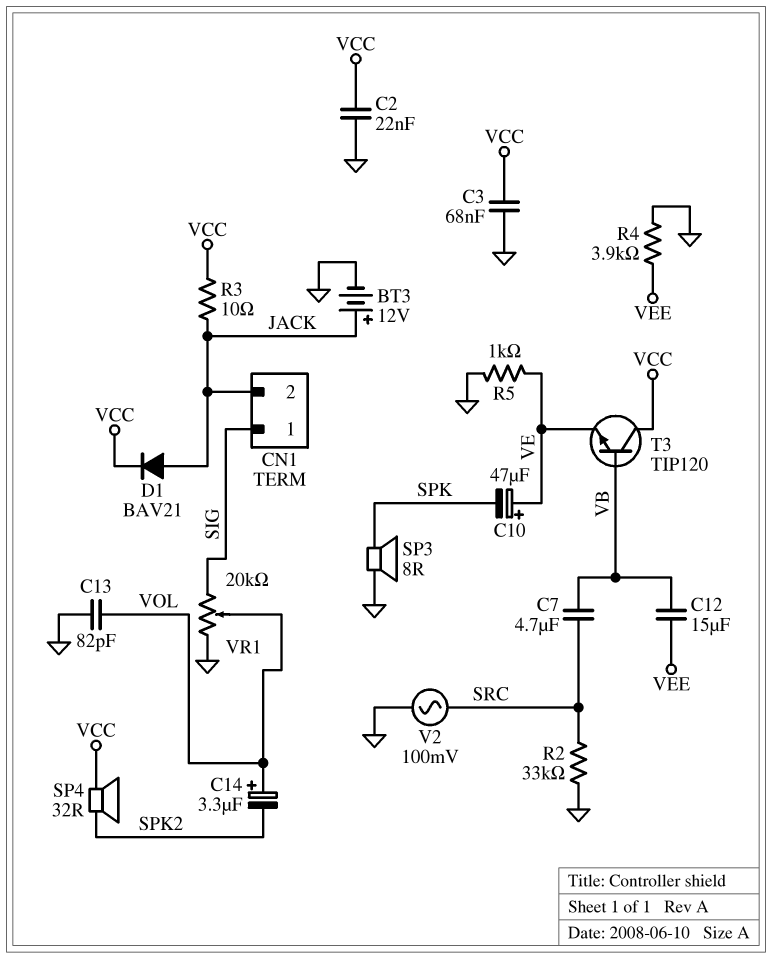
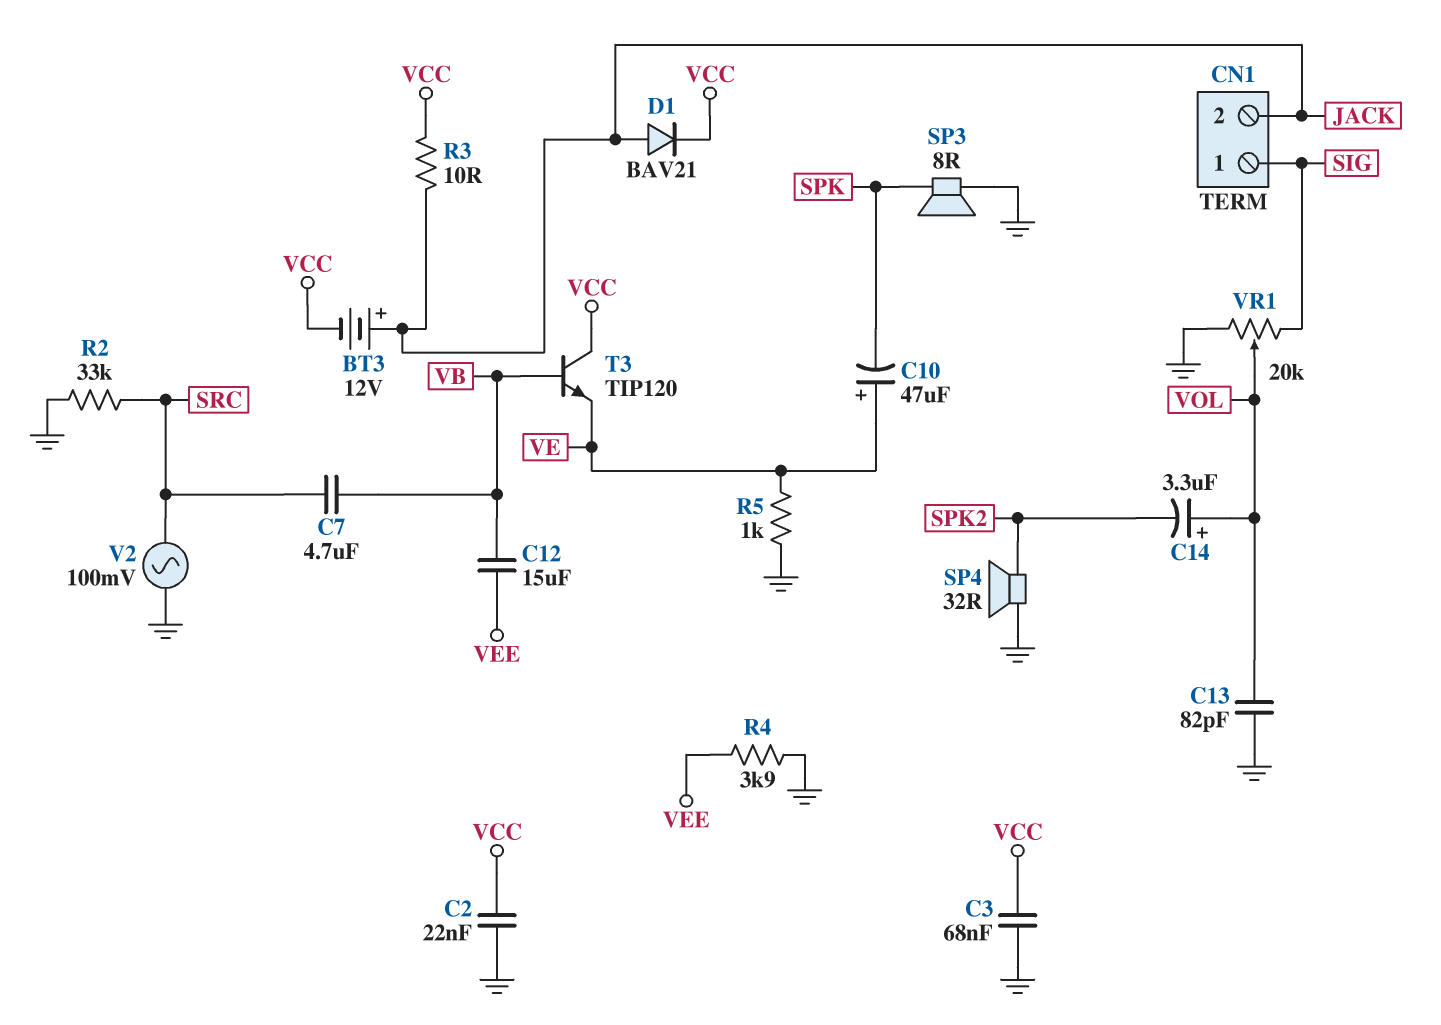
BT3: 12V (plus JACK, minus GND) -> 12V (plus JACK, minus VCC)
SP4: speaker 32R (SPK2, VCC) -> speaker 32R (GND, SPK2)

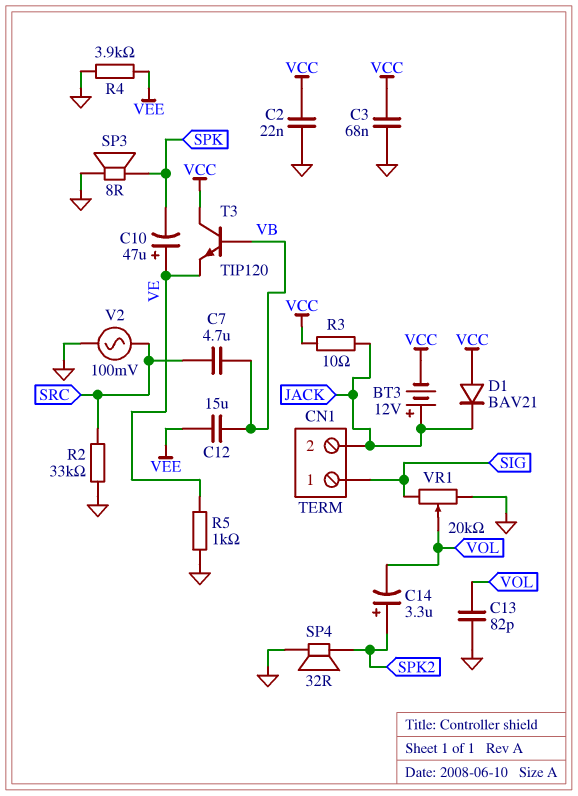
C14: 3.3uF (plus VOL, minus SPK2) -> 3.3uF (plus SPK2, minus VOL)
D1: diode BAV21 (A JACK, K VCC) -> diode BAV21 (A VCC, K JACK)

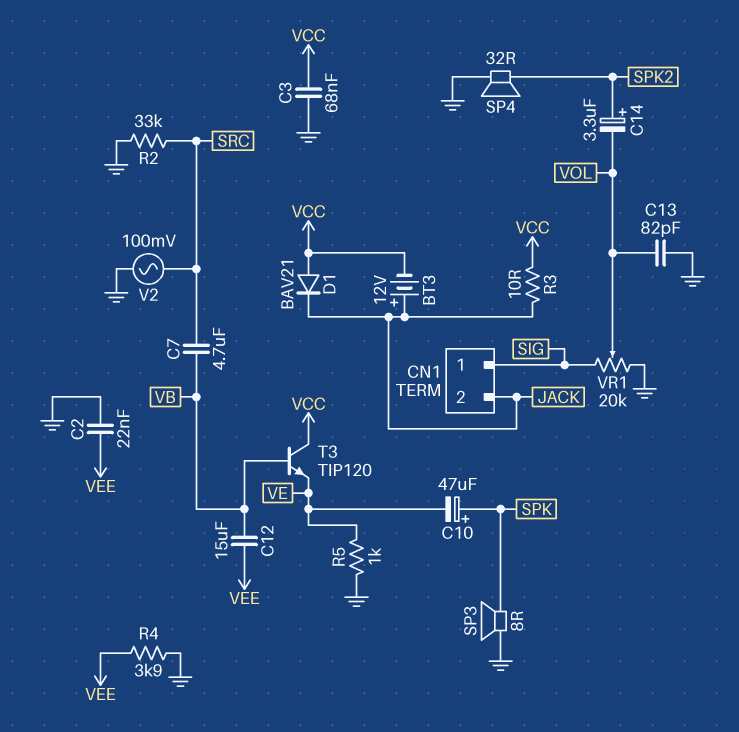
C2: 22nF (GND, VCC) -> 22nF (GND, VEE)
C10: 47uF (plus VE, minus SPK) -> 47uF (plus SPK, minus VE)

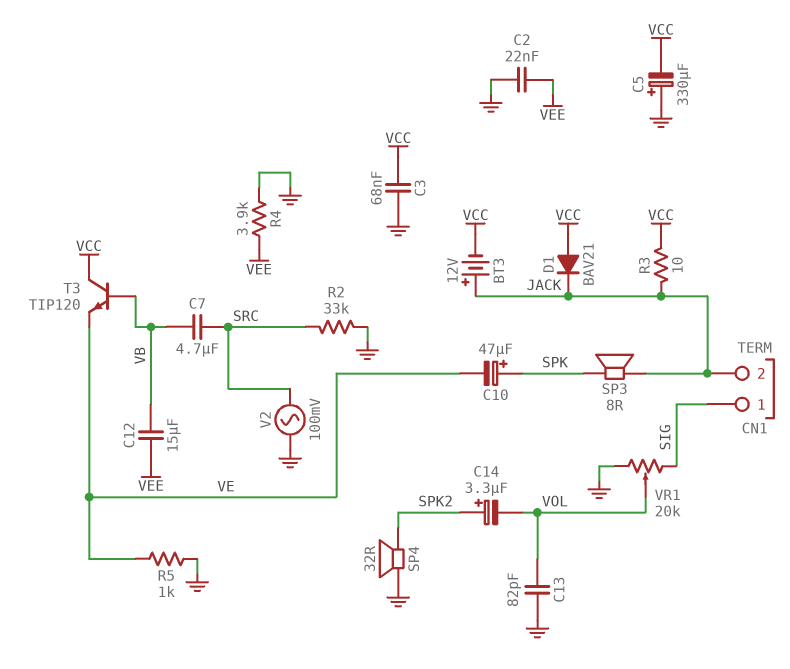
C5: none -> 330uF (plus GND, minus VCC)
SP3: speaker 8R (GND, SPK) -> speaker 8R (JACK, SPK)

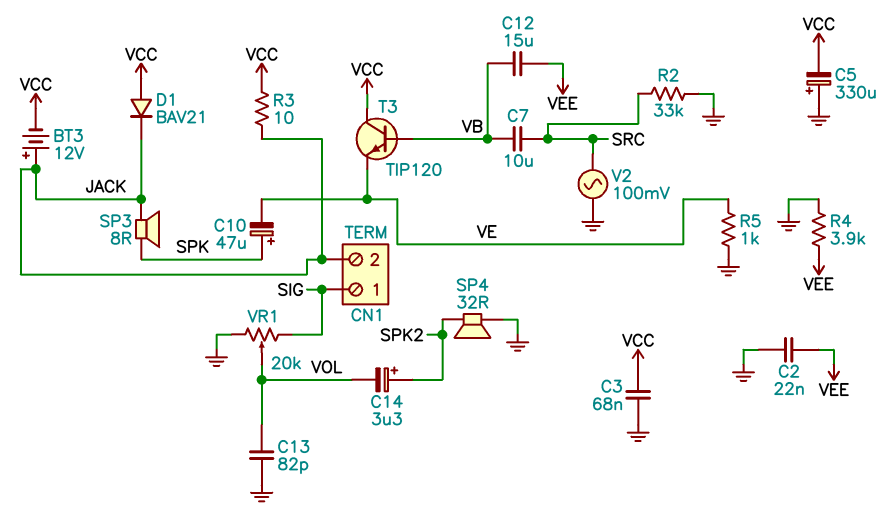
C7: 4.7uF (SRC, VB) -> 10uF (SRC, VB)

